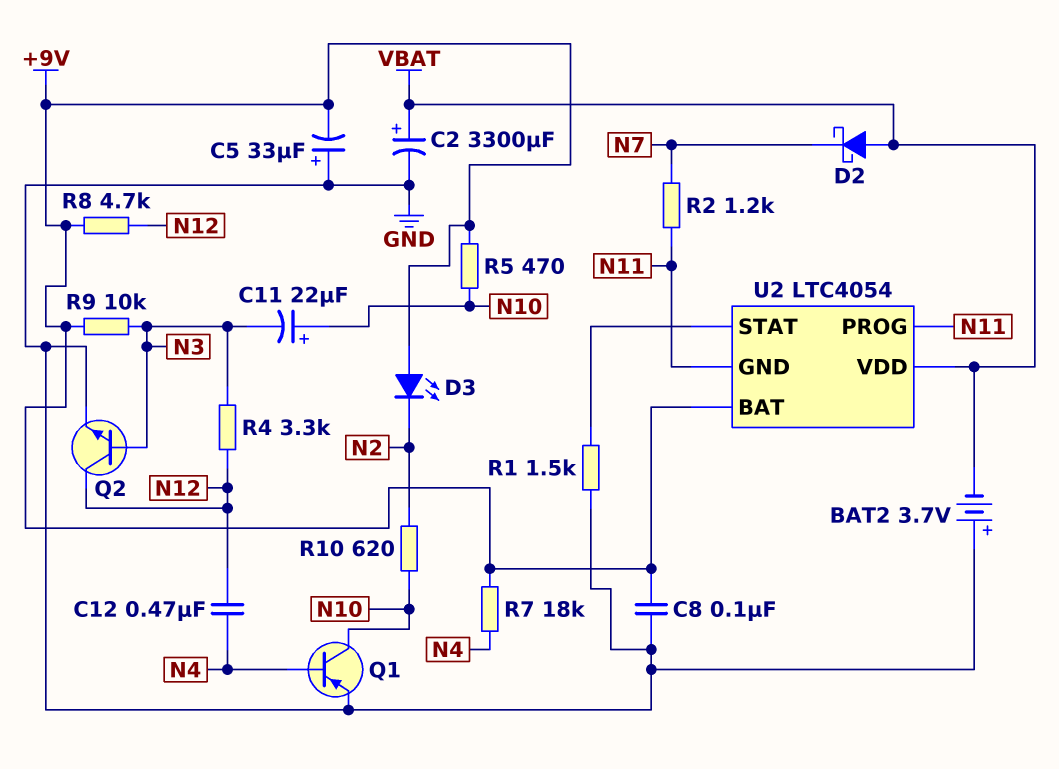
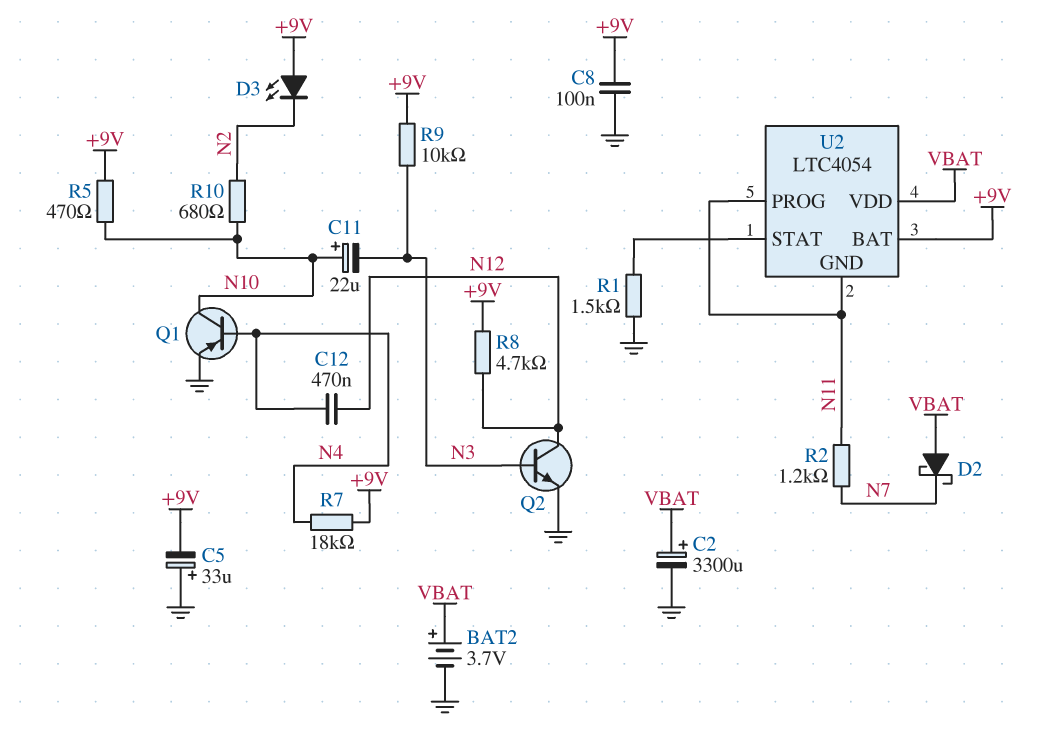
BAT2: 3.7V (plus GND, minus VBAT) -> 3.7V (plus VBAT, minus GND)
R4: 3.3k (N3, N12) -> none
R10: 620 (N2, N10) -> 680 (N2, N10)

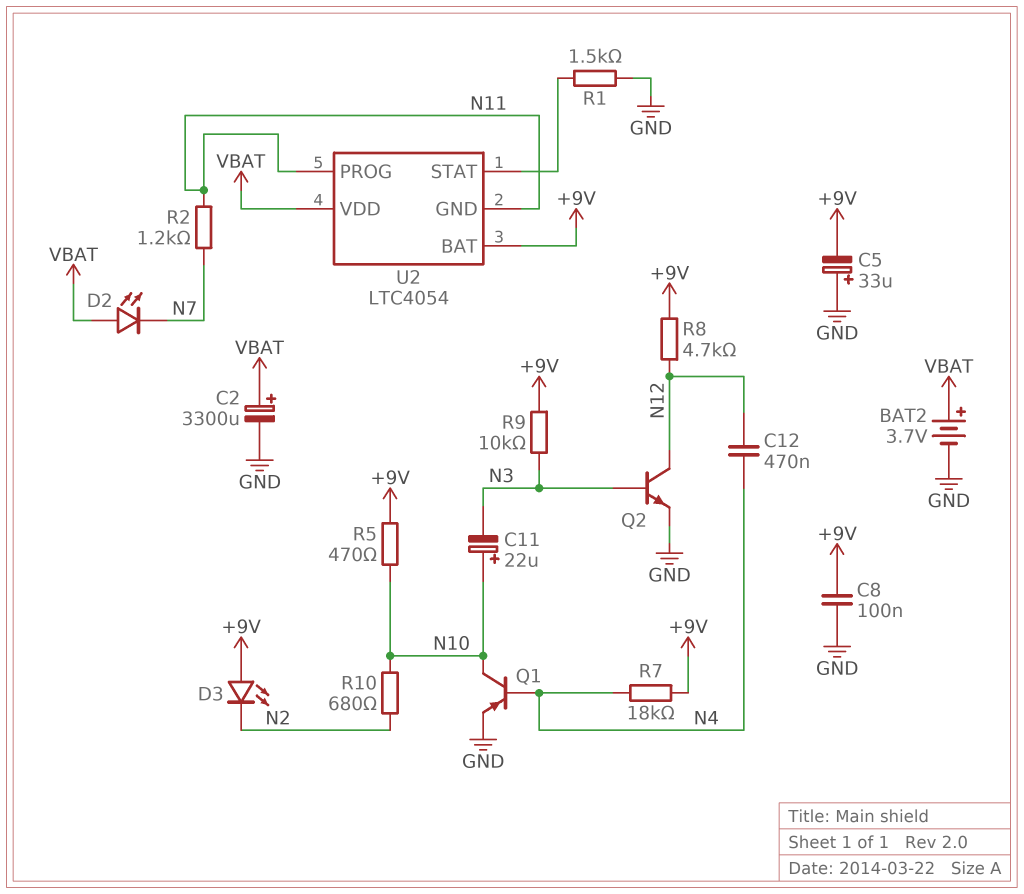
D2: schottky (A VBAT, K N7) -> LED (A VBAT, K N7)

